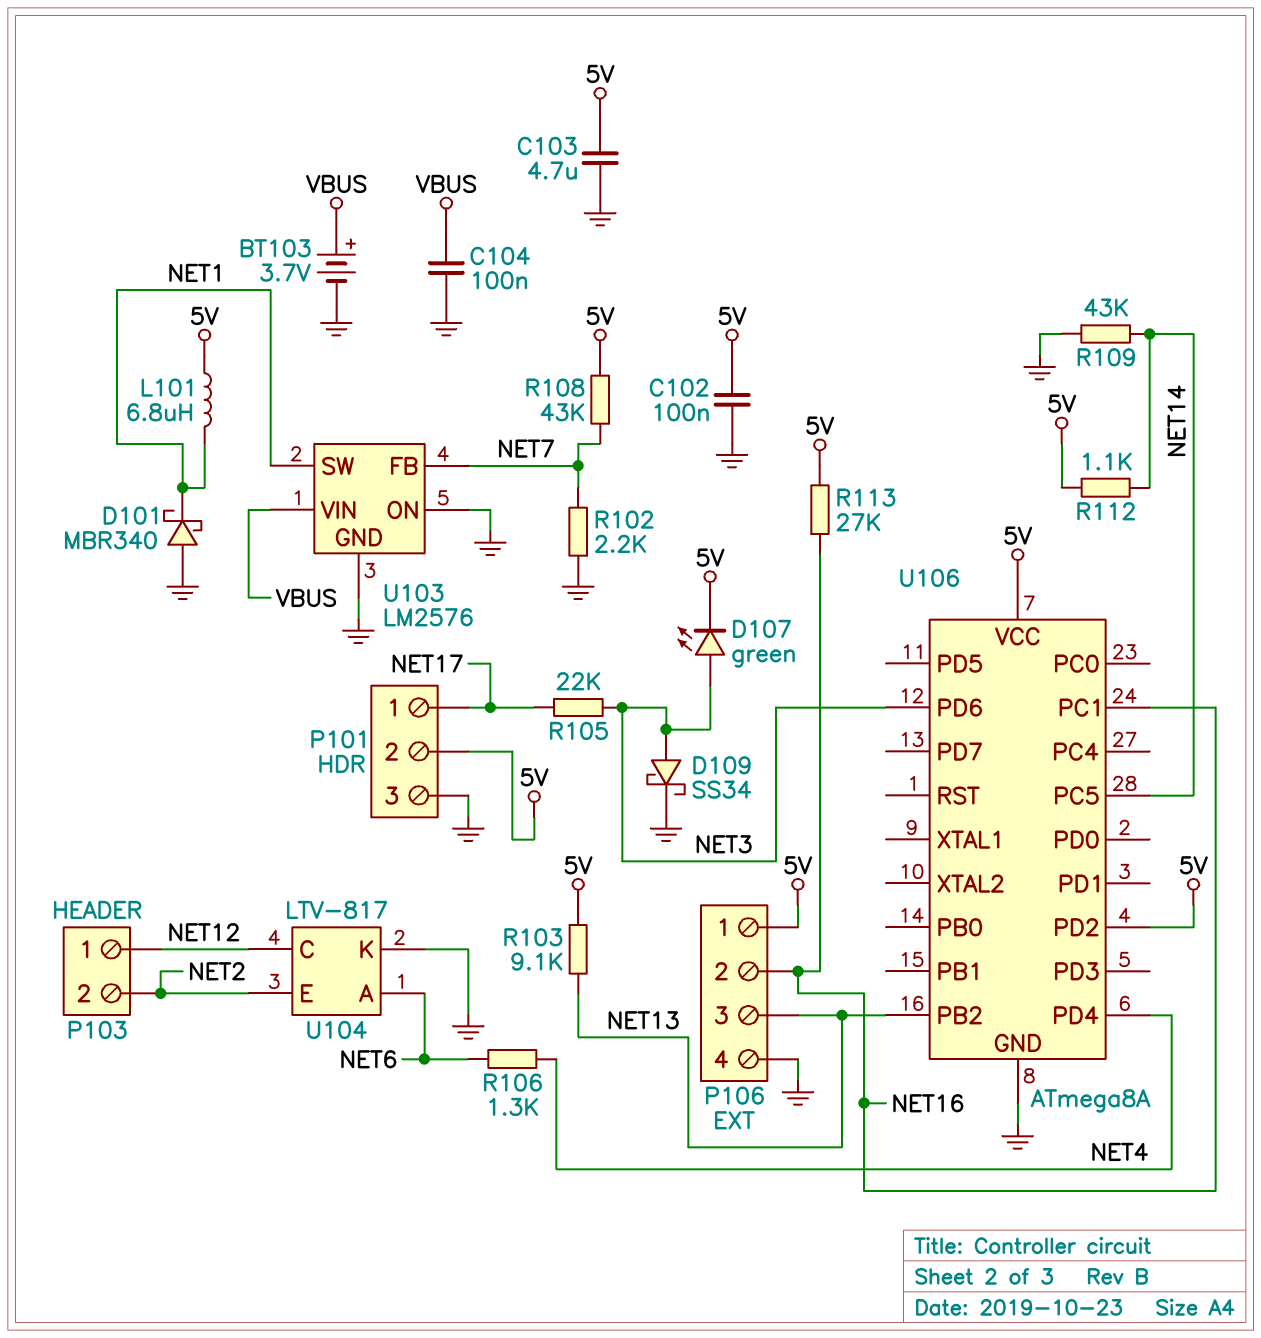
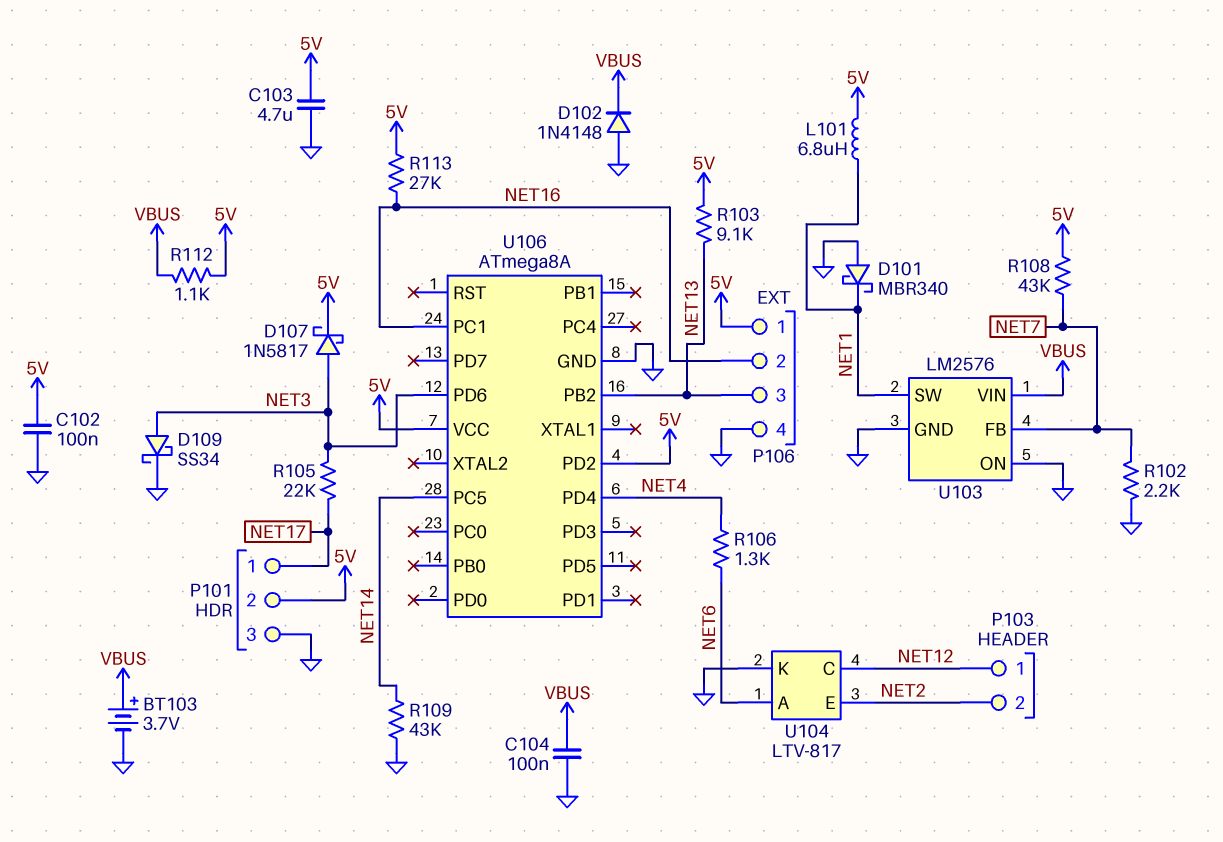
D102: none -> diode 1N4148 (A GND, K VBUS)
D107: LED green (A NET3, K 5V) -> schottky 1N5817 (A NET3, K 5V)
R112: 1.1k (5V, NET14) -> 1.1k (5V, VBUS)

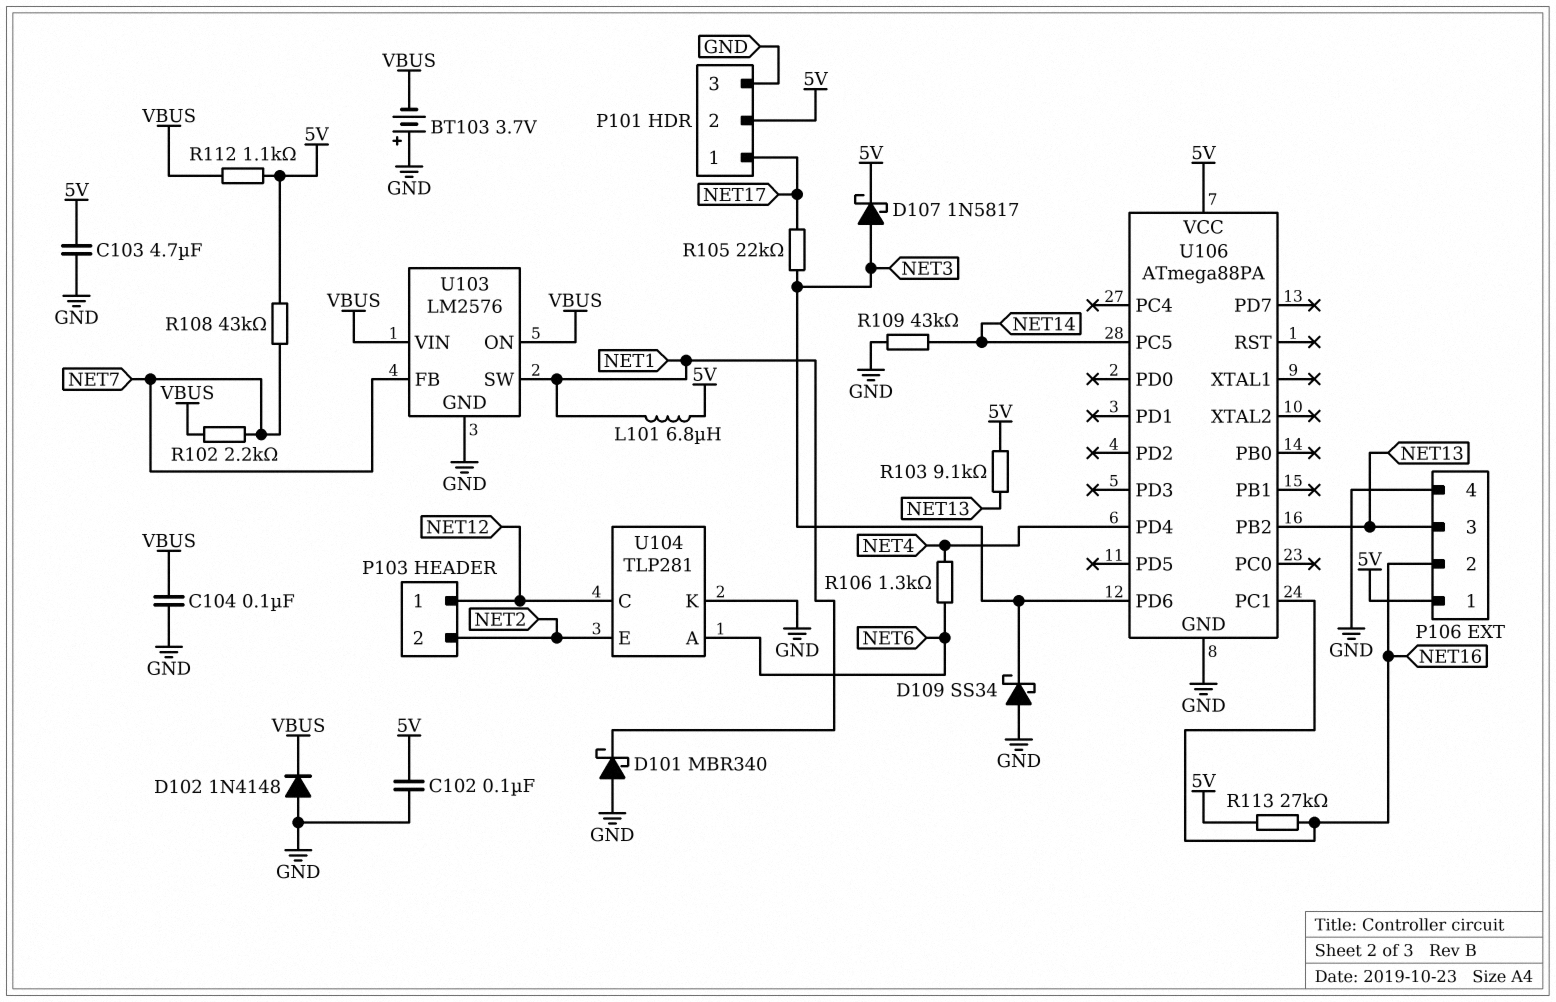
BT103: 3.7V (plus VBUS, minus GND) -> 3.7V (plus GND, minus VBUS)
D109: schottky SS34 (A NET3, K GND) -> schottky SS34 (A GND, K NET3)
R102: 2.2k (GND, NET7) -> 2.2k (NET7, VBUS)
U103 pin ON: GND -> VBUS
U104: LTV-817 -> TLP281
U106: ATmega8A -> ATmega88PA
U106 pin PD2: 5V -> none

